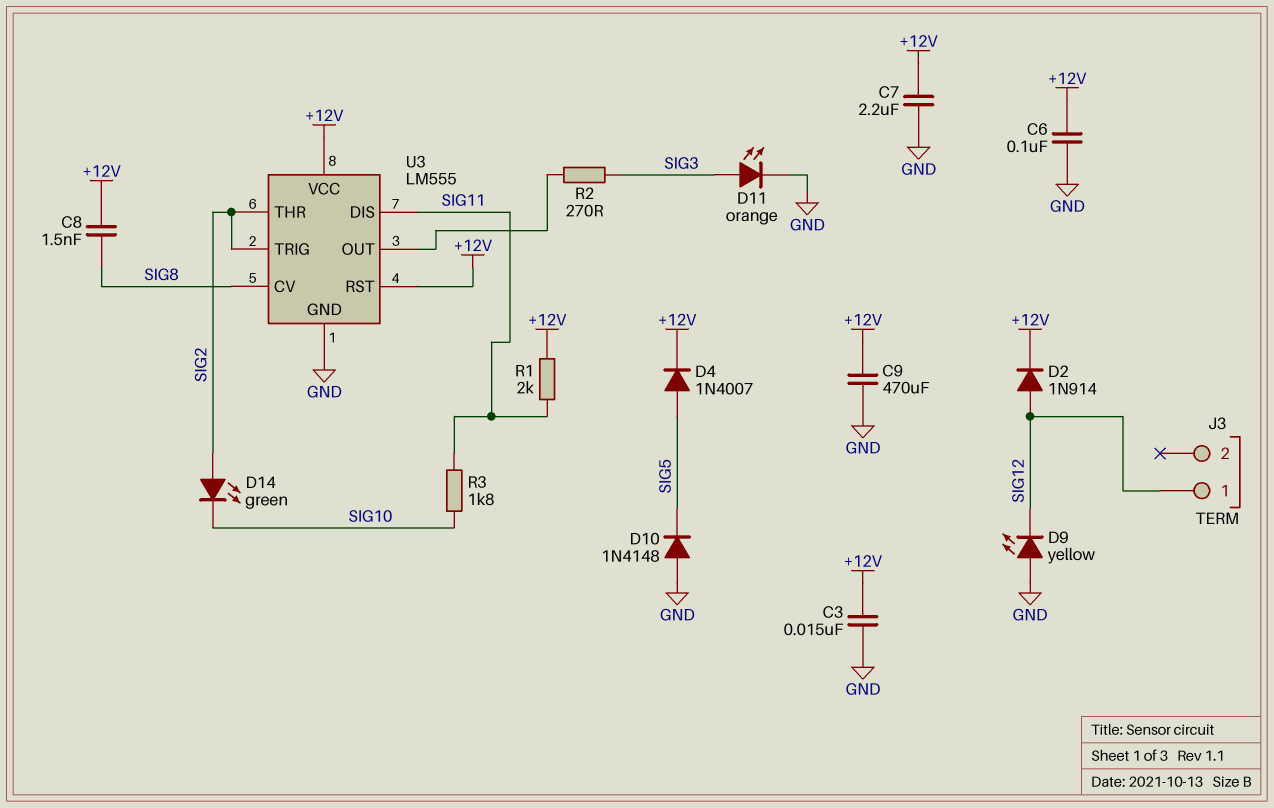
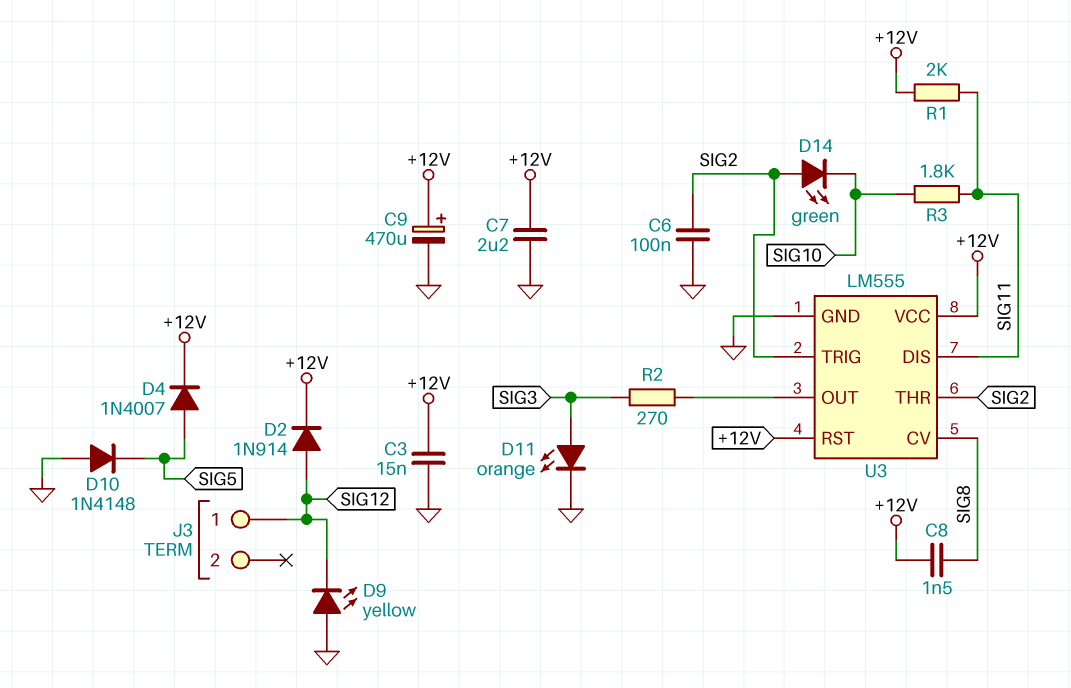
C6: 100nF (+12V, GND) -> 100nF (GND, SIG2)
C9: 470uF (+12V, GND) -> 470uF (plus +12V, minus GND)

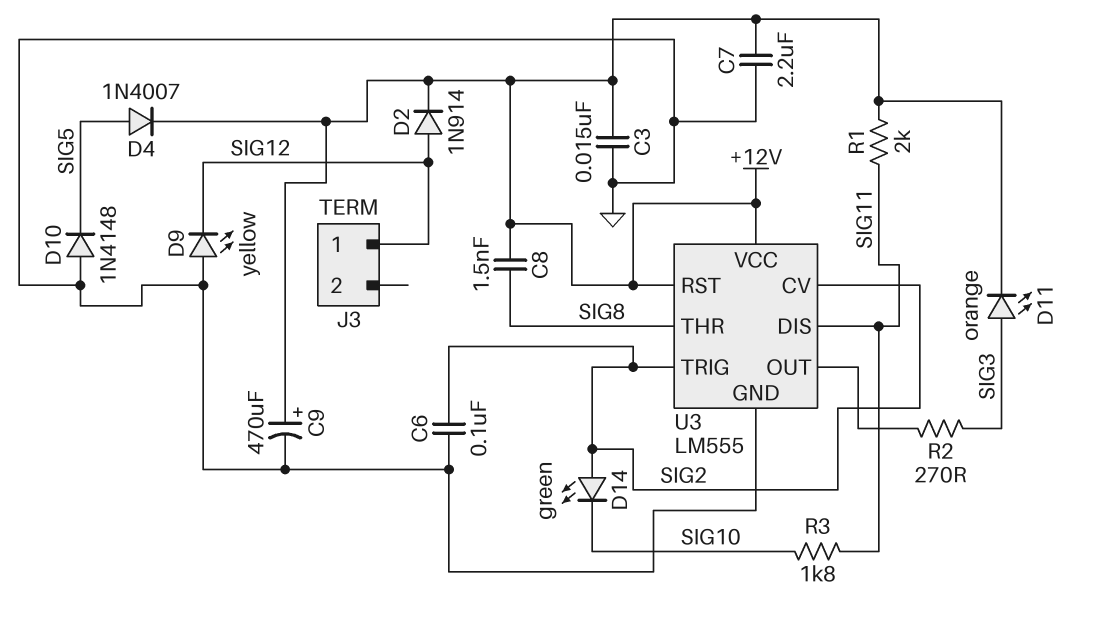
D11: LED orange (A SIG3, K GND) -> LED orange (A SIG3, K +12V)
U3 pin CV: SIG8 -> SIG2
U3 pin THR: SIG2 -> SIG8

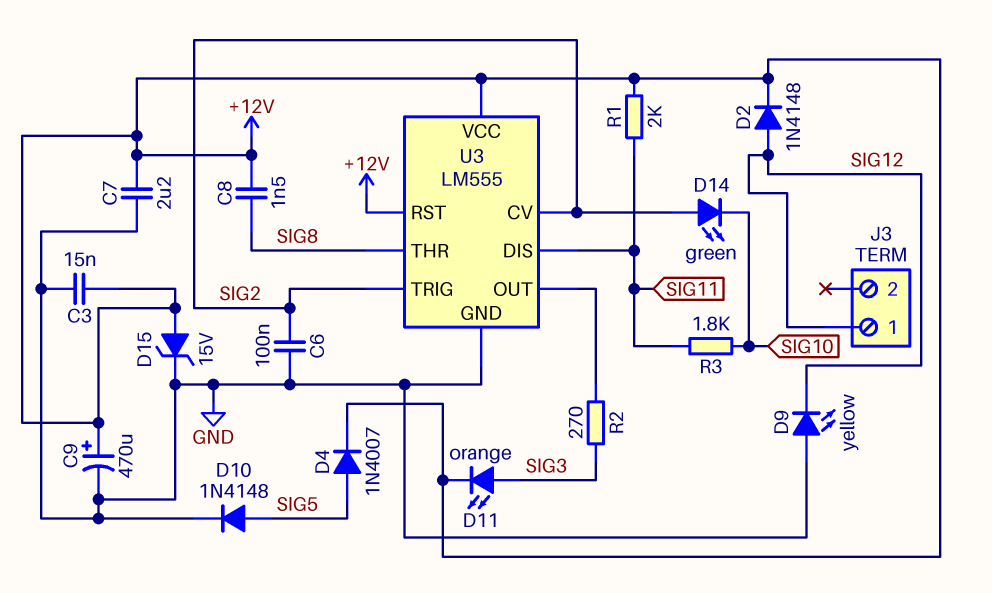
D2: diode 1N914 (A SIG12, K +12V) -> diode 1N4148 (A SIG12, K +12V)
D10: diode 1N4148 (A GND, K SIG5) -> diode 1N4148 (A SIG5, K GND)
D15: none -> zener 15V (A +12V, K GND)

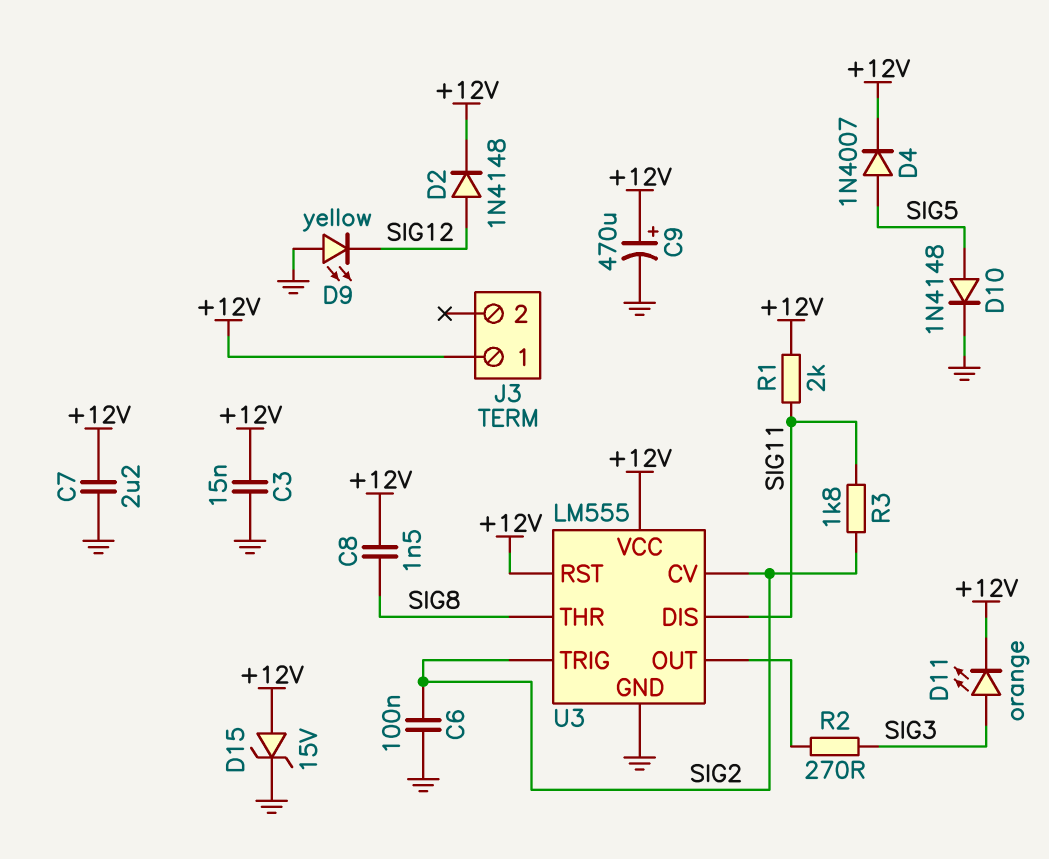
D14: LED green (A SIG2, K SIG10) -> none
J3 pin 1: SIG12 -> +12V
R3: 1.8k (SIG10, SIG11) -> 1.8k (SIG2, SIG11)

